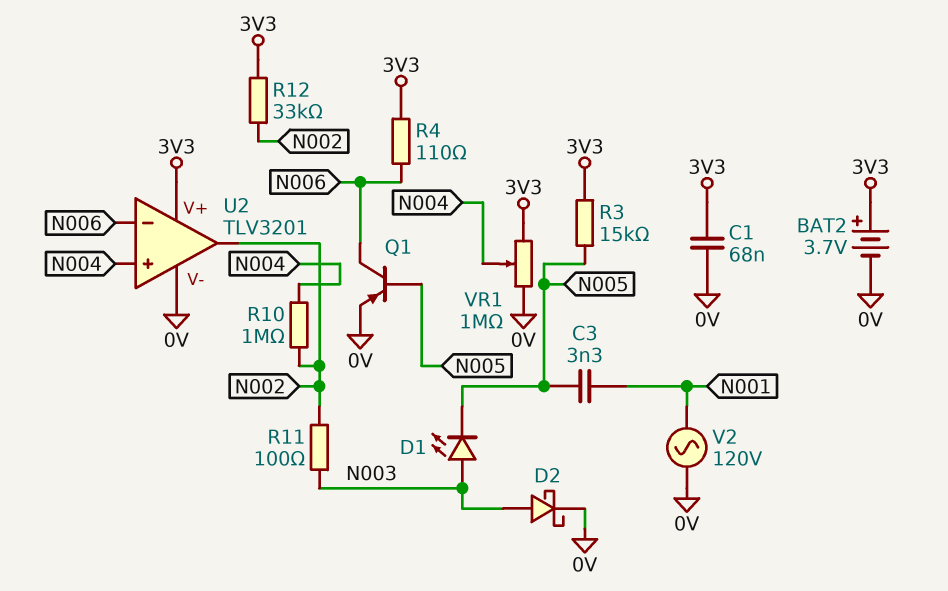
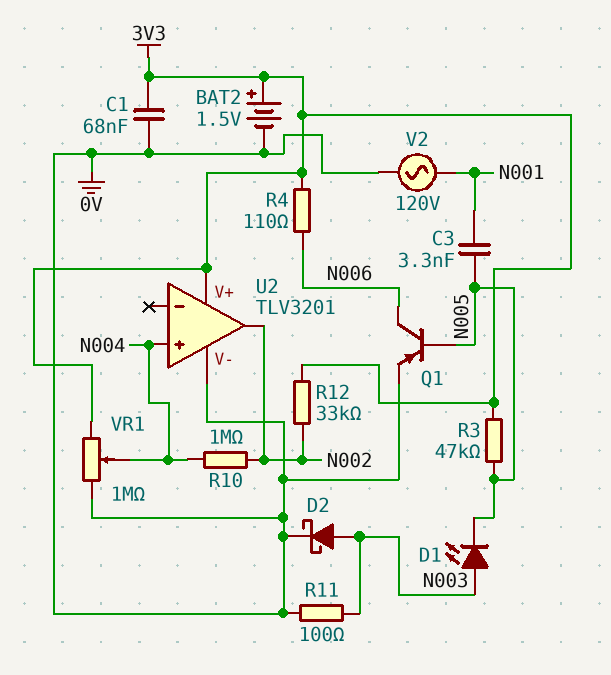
BAT2: 3.7V (plus 3V3, minus 0V) -> 1.5V (plus 3V3, minus 0V)
R3: 15k (3V3, N005) -> 47k (3V3, N005)
R11: 100 (N002, N003) -> 100 (0V, N003)
U2 pin in-: N006 -> none

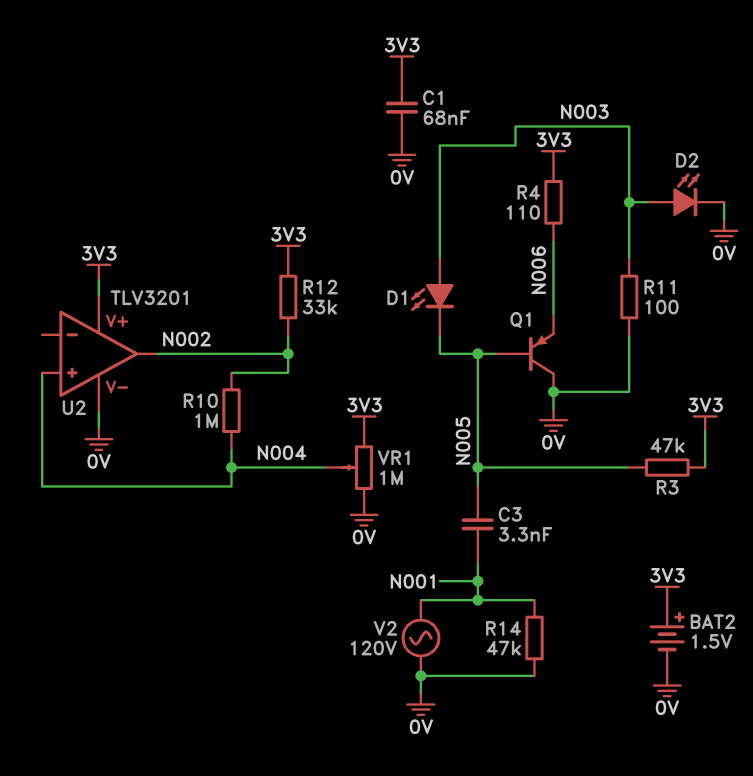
D2: schottky (A N003, K 0V) -> LED (A N003, K 0V)
Q1: PNP (B N005, C N006, E 0V) -> PNP (B N005, C 0V, E N006)
R14: none -> 47k (0V, N001)

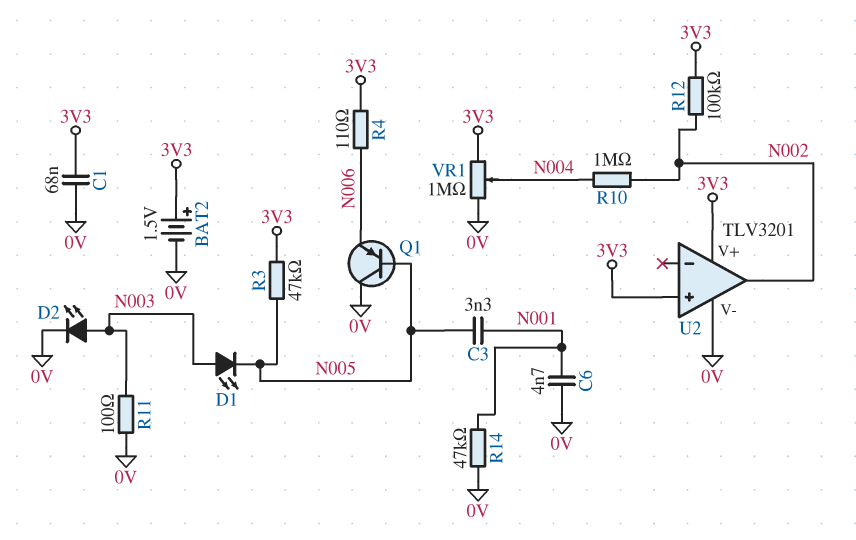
C6: none -> 4.7nF (0V, N001)
R12: 33k (3V3, N002) -> 100k (3V3, N002)
U2 pin in+: N004 -> 3V3
V2: AC 120V (0V, N001) -> none

